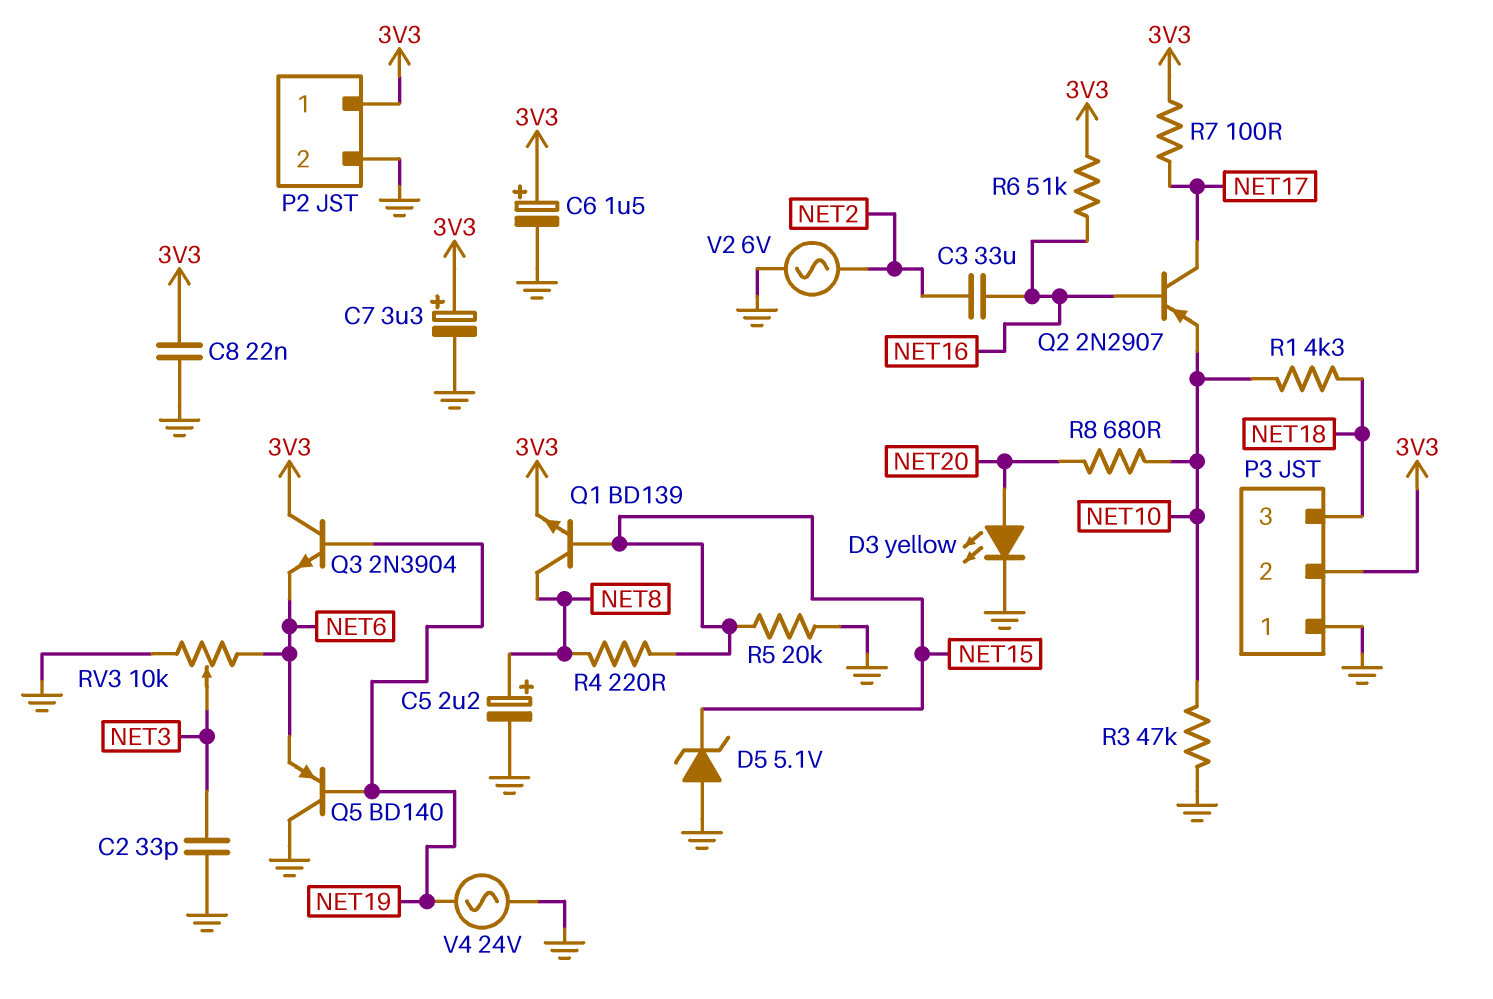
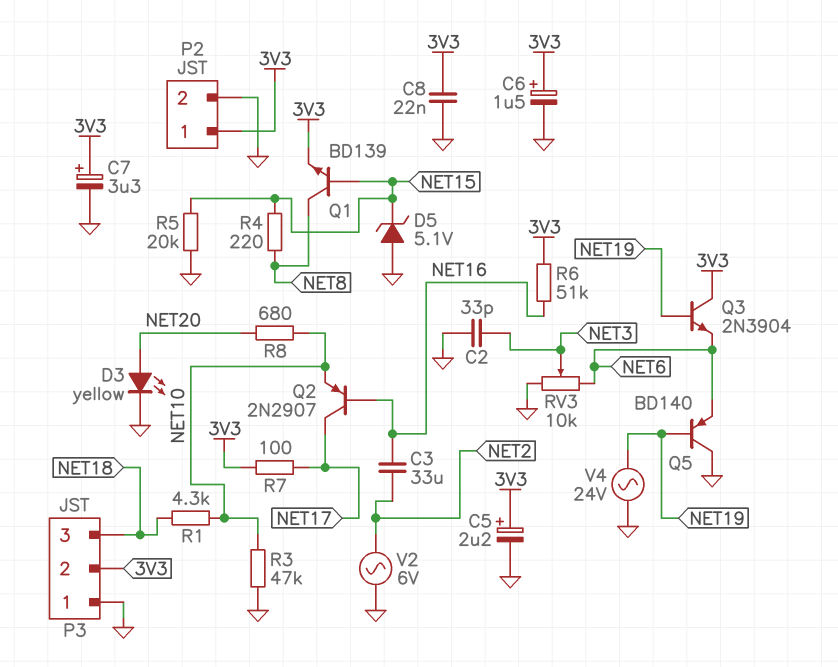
C5: 2.2uF (plus NET8, minus GND) -> 2.2uF (plus 3V3, minus GND)

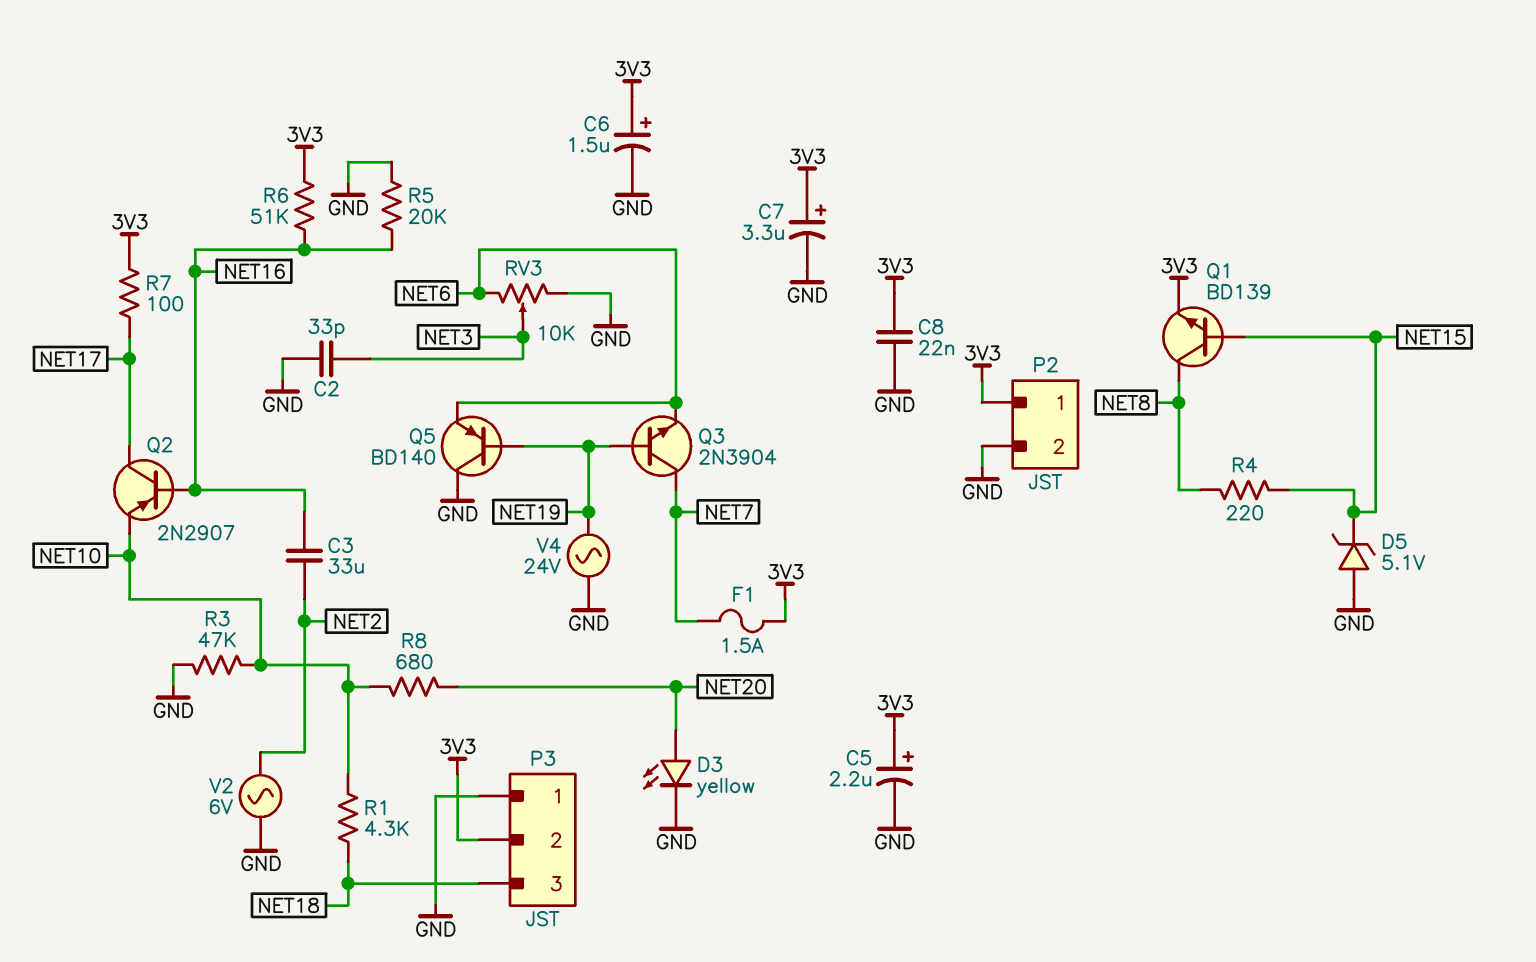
F1: none -> 1.5A (3V3, NET7)
Q3: NPN 2N3904 (B NET19, C 3V3, E NET6) -> NPN 2N3904 (B NET19, C NET7, E NET6)
R5: 20k (GND, NET15) -> 20k (GND, NET16)

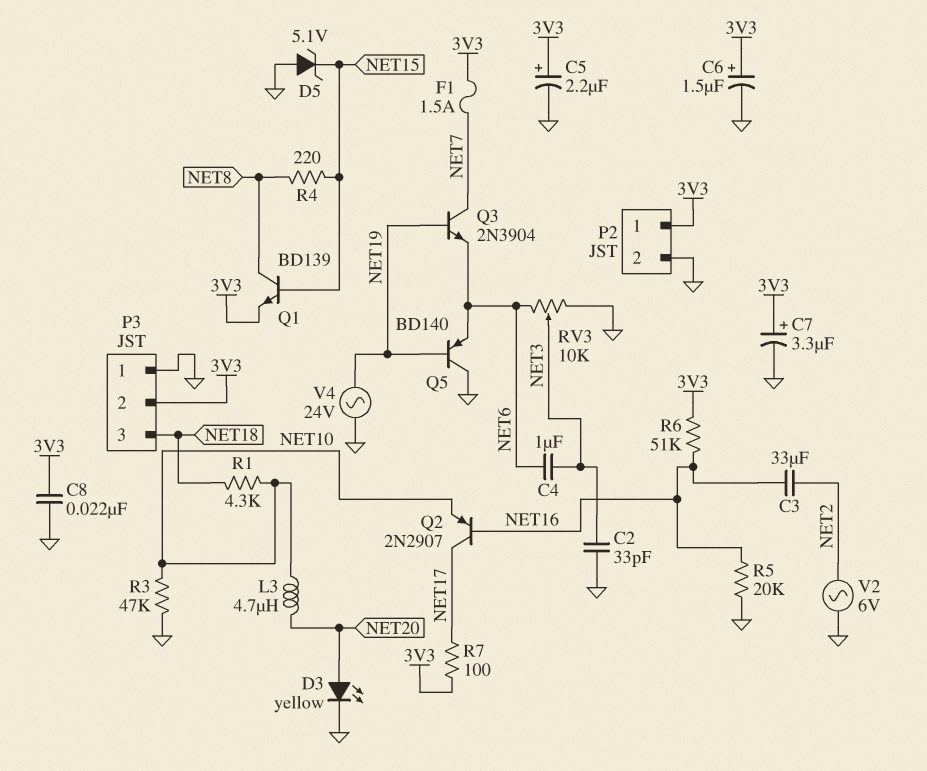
C4: none -> 1uF (NET3, NET6)
L3: none -> 4.7uH (NET10, NET20)
R8: 680 (NET10, NET20) -> none

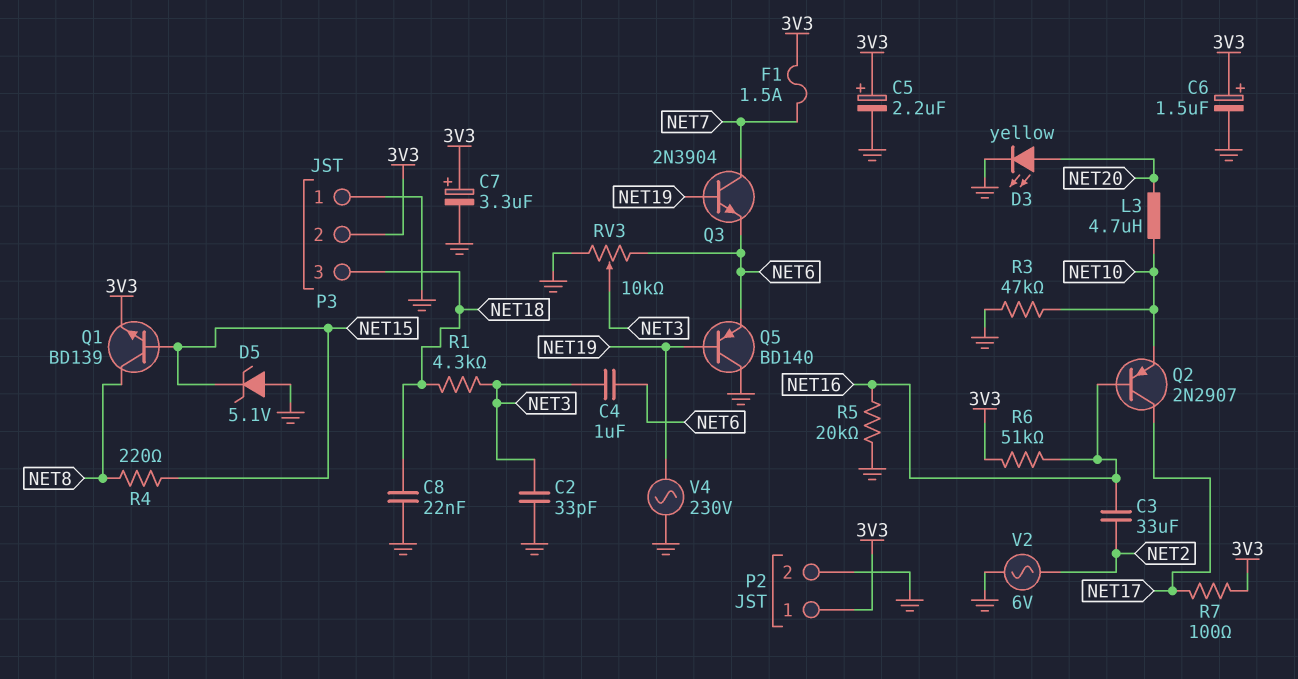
C8: 22nF (3V3, GND) -> 22nF (GND, NET18)
R1: 4.3k (NET10, NET18) -> 4.3k (NET3, NET18)
V4: AC 24V (GND, NET19) -> AC 230V (GND, NET19)

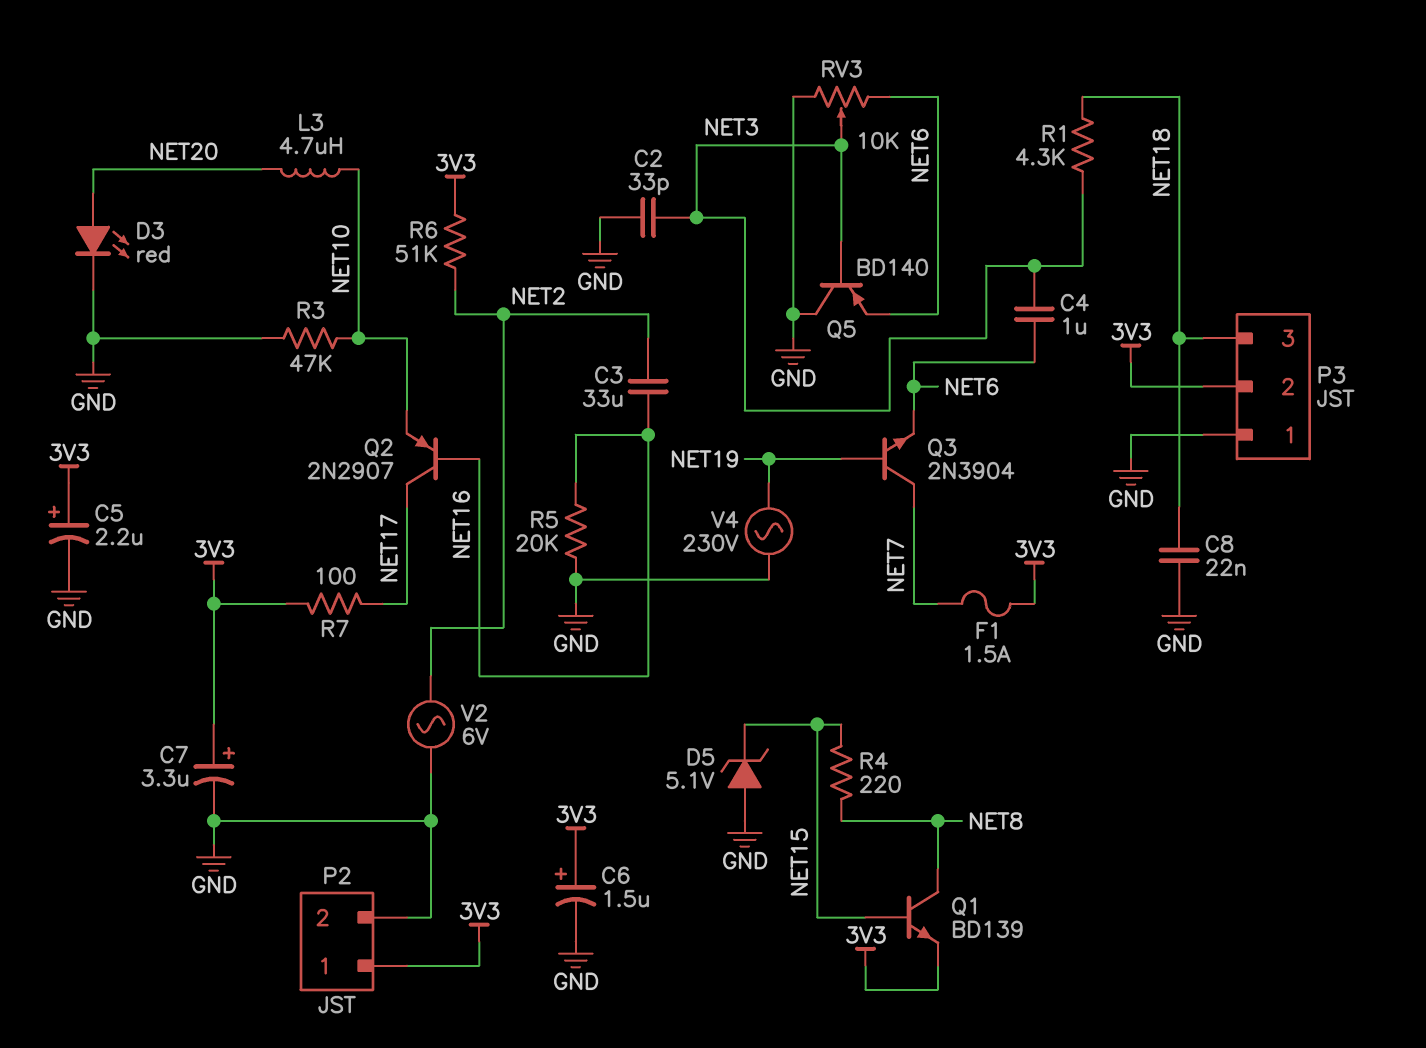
D3: LED yellow (A NET20, K GND) -> LED red (A NET20, K GND)
Q5: PNP BD140 (B NET19, C GND, E NET6) -> PNP BD140 (B NET3, C GND, E NET6)
R6: 51k (3V3, NET16) -> 51k (3V3, NET2)

